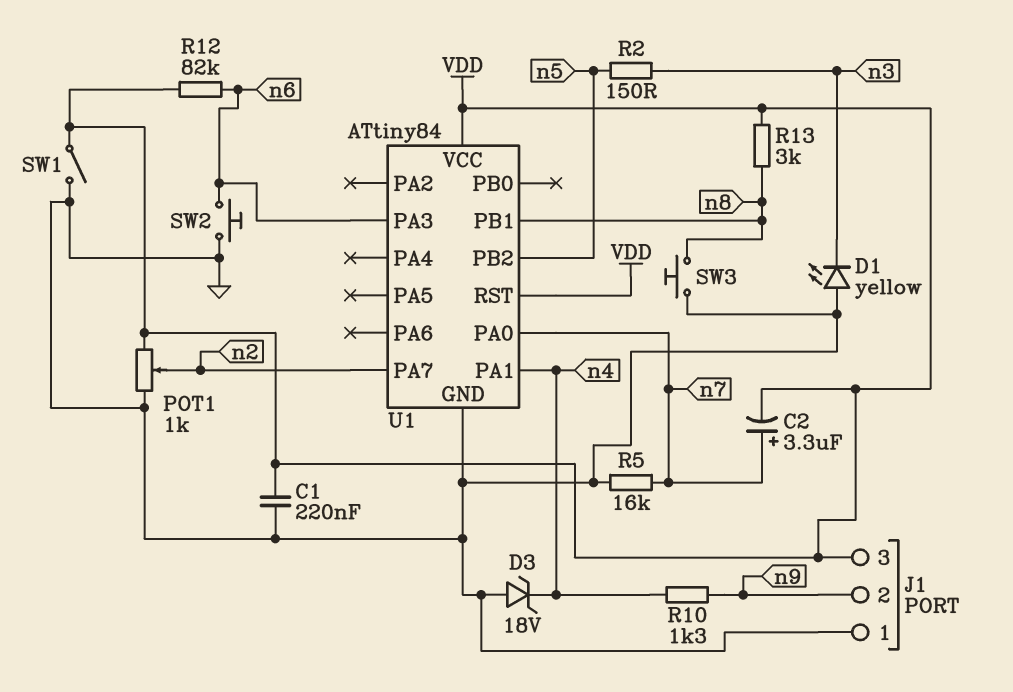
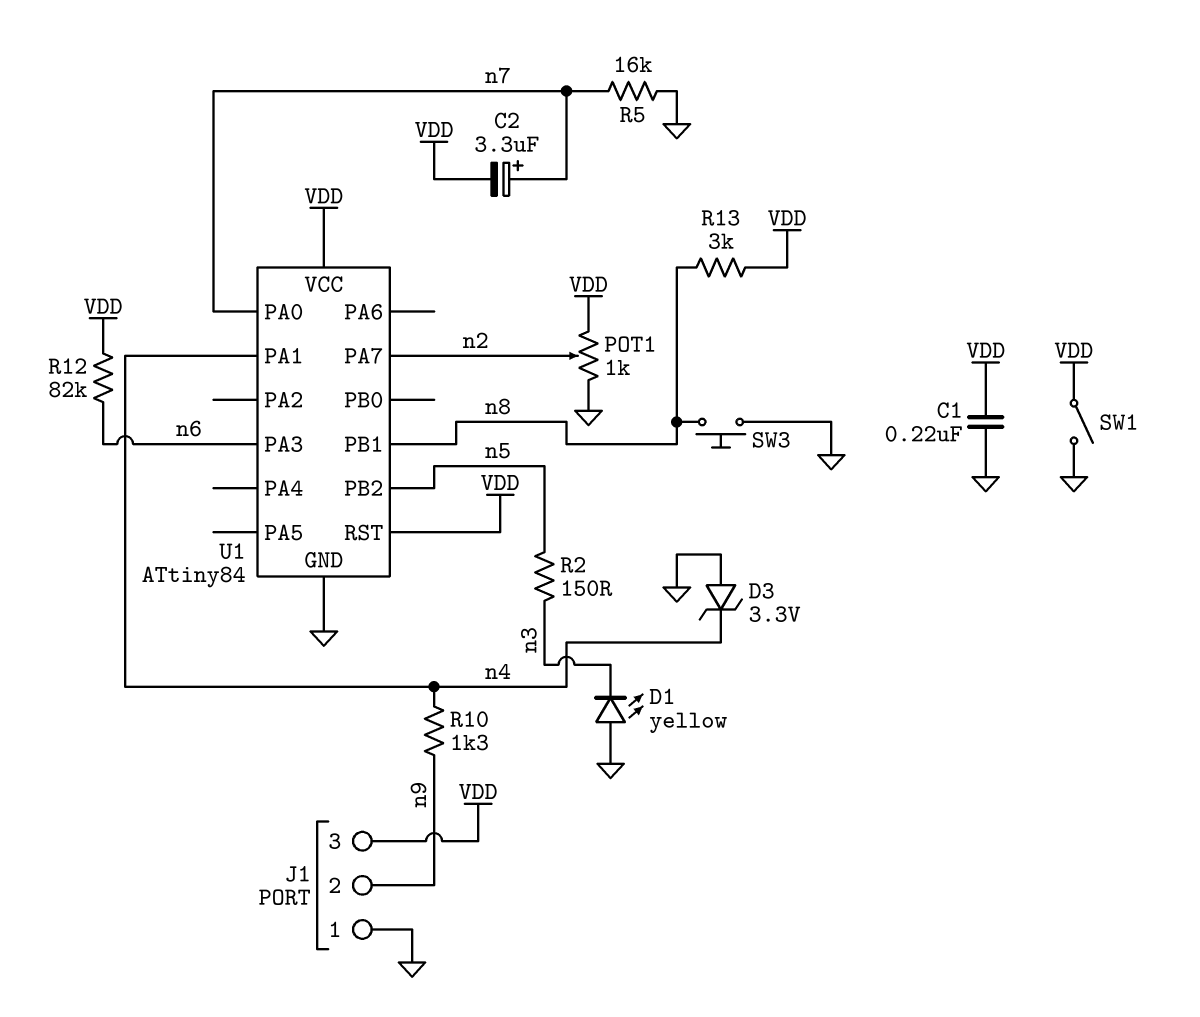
D3: zener 18V (A GND, K n4) -> zener 3.3V (A GND, K n4)
SW2: button (GND, n6) -> none

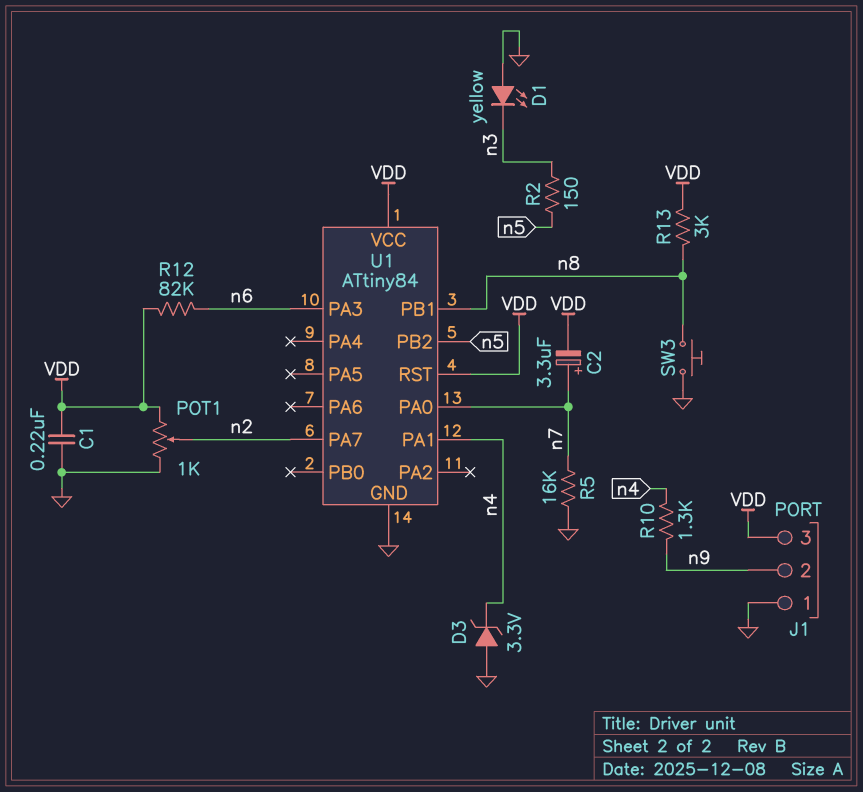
SW1: switch (GND, VDD) -> none

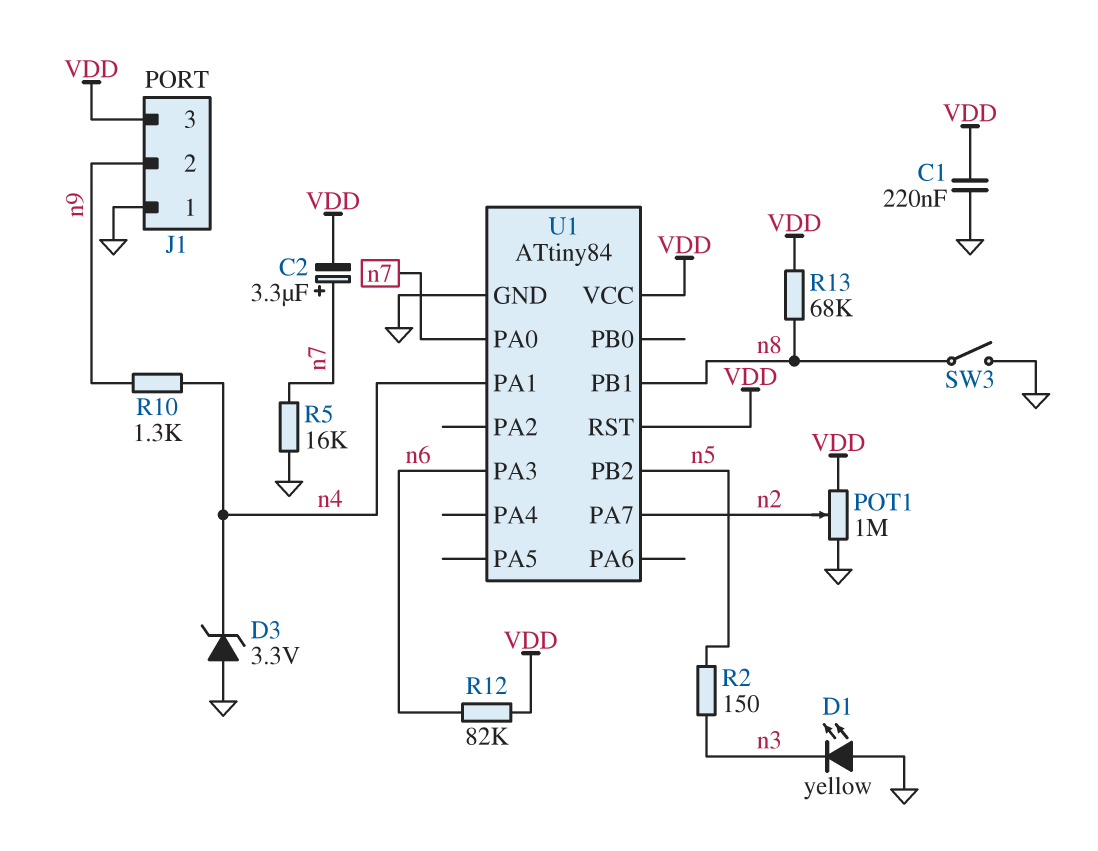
POT1: 1k (GND, VDD, wiper n2) -> 1M (GND, VDD, wiper n2)
R13: 3k (VDD, n8) -> 68k (VDD, n8)
SW3: button (GND, n8) -> switch (GND, n8)

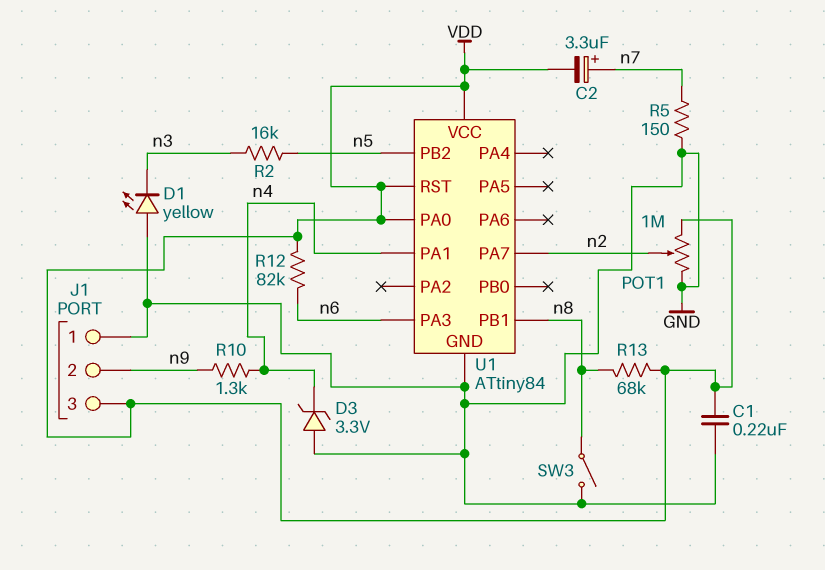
R2: 150 (n3, n5) -> 16k (n3, n5)
R5: 16k (GND, n7) -> 150 (GND, n7)
U1 pin PA0: n7 -> VDD

